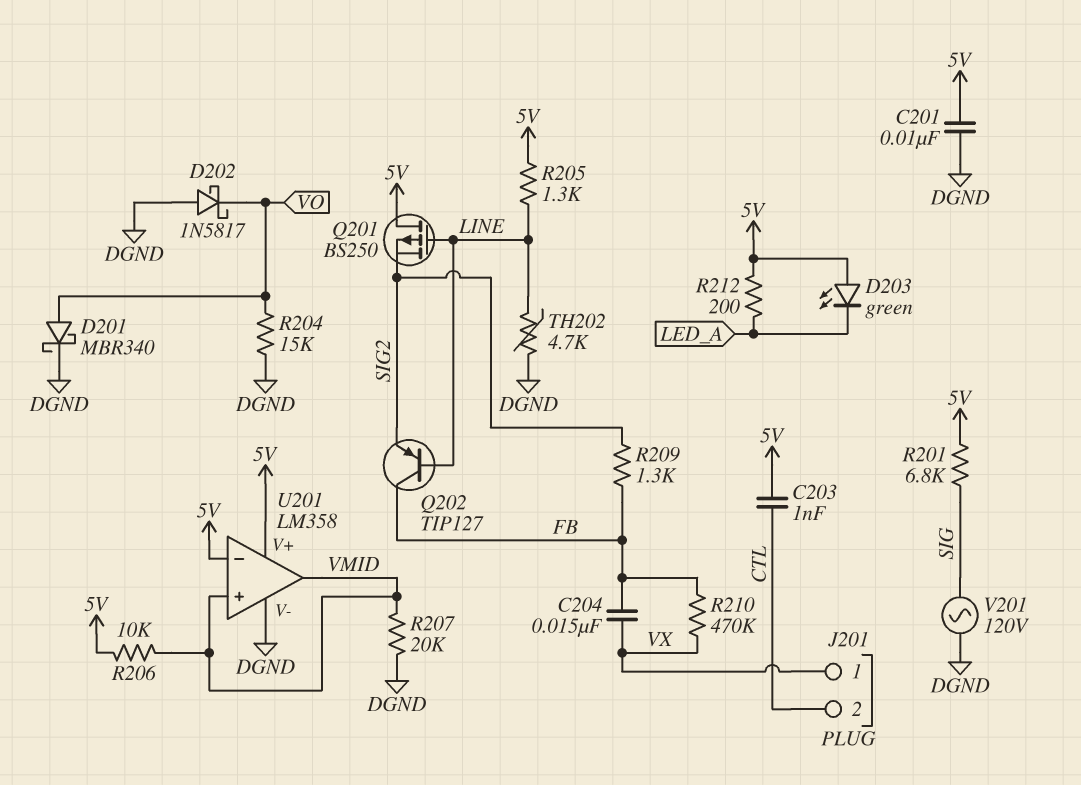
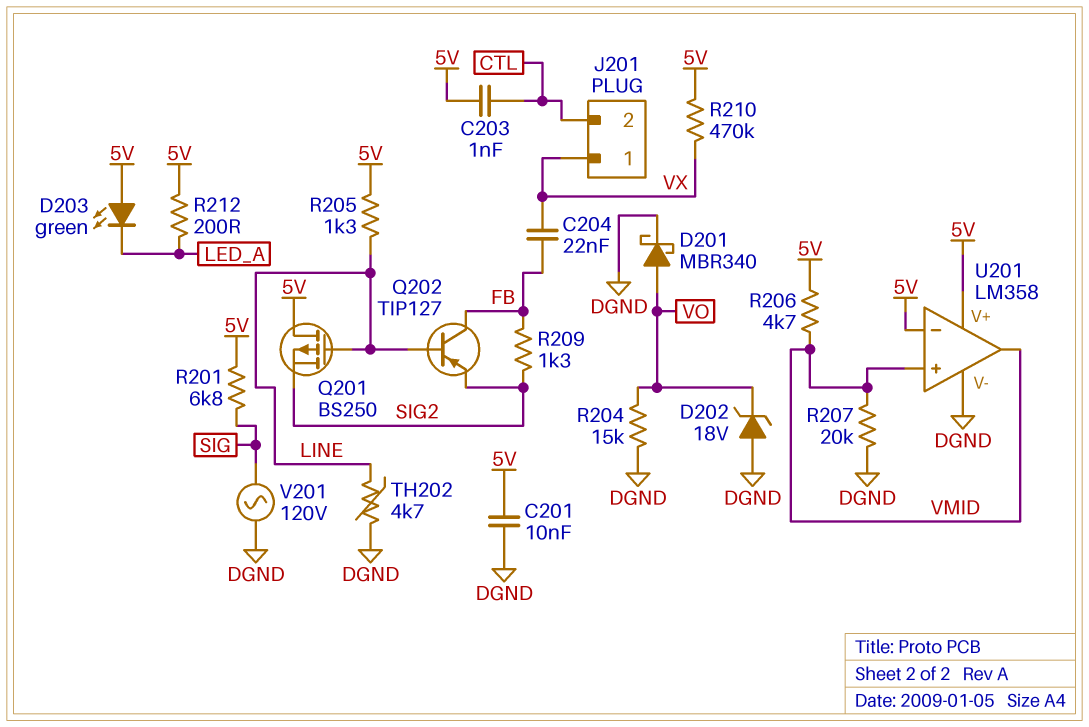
C204: 15nF (FB, VX) -> 22nF (FB, VX)
D202: schottky 1N5817 (A DGND, K VO) -> zener 18V (A DGND, K VO)
R206: 10k (5V, VMID) -> 4.7k (5V, VMID)
R210: 470k (FB, VX) -> 470k (5V, VX)

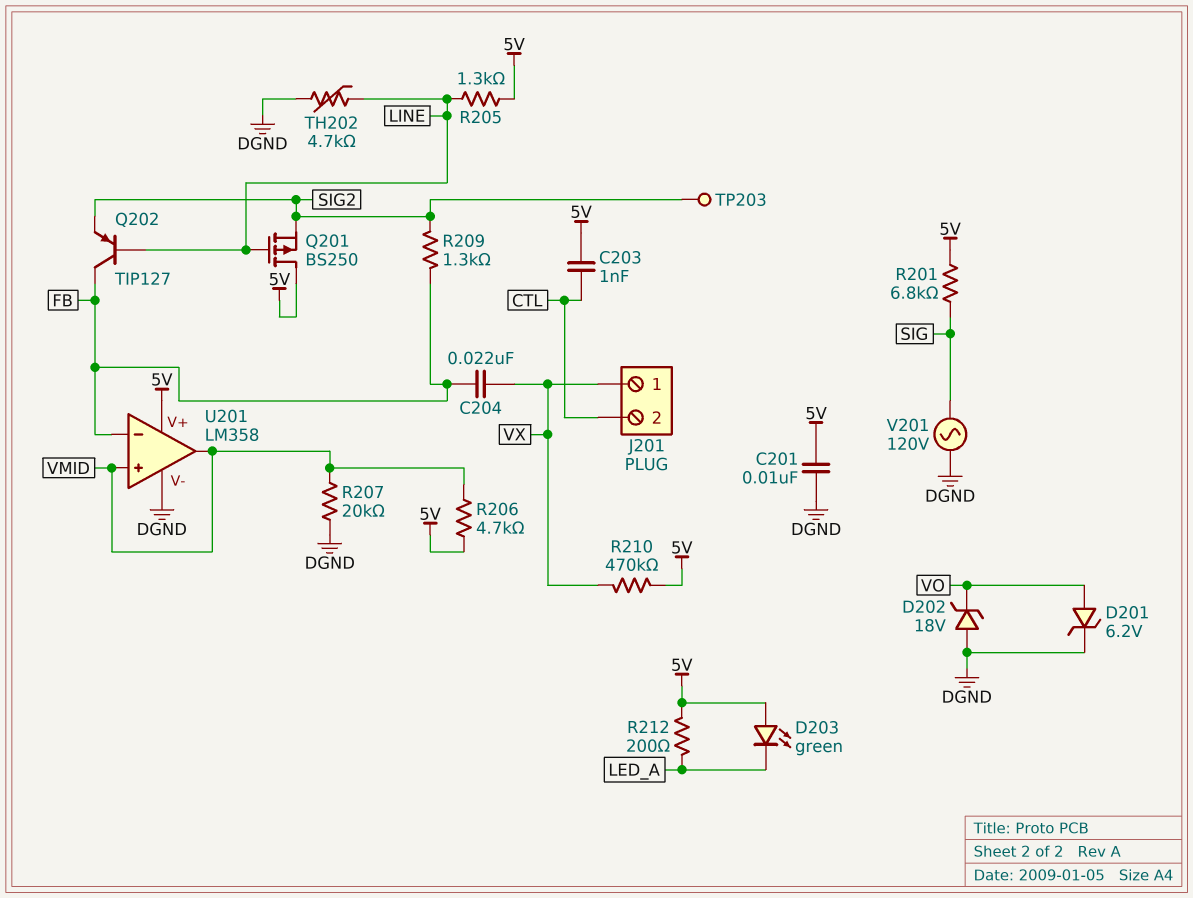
D201: schottky MBR340 (A VO, K DGND) -> zener 6.2V (A VO, K DGND)
R204: 15k (DGND, VO) -> none
TP203: none -> test point (SIG2)
U201 pin in-: 5V -> FB

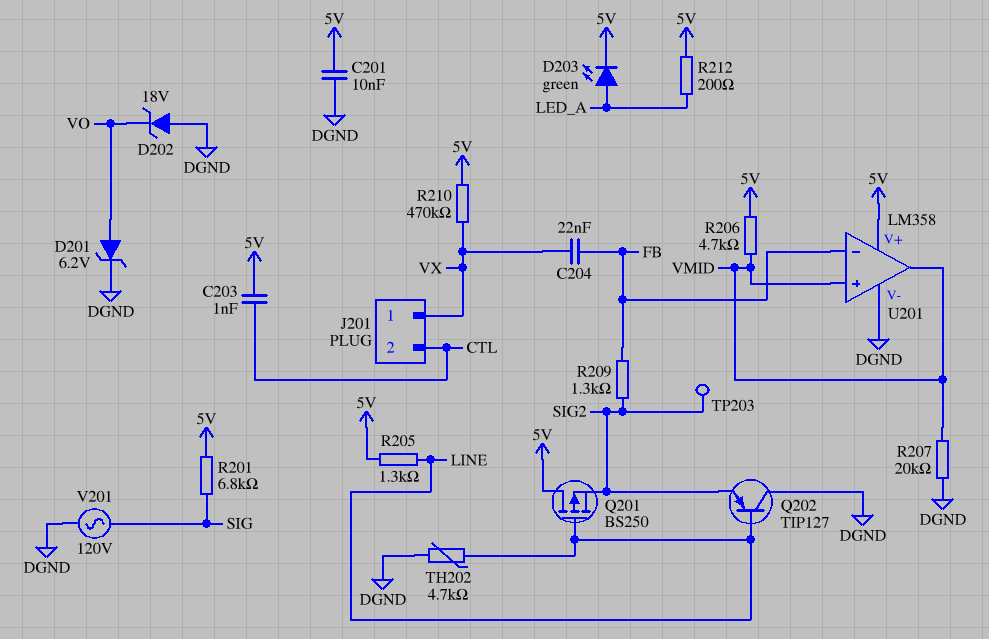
D203: LED green (A 5V, K LED_A) -> LED green (A LED_A, K 5V)
Q202: PNP TIP127 (B LINE, C FB, E SIG2) -> PNP TIP127 (B LINE, C DGND, E SIG2)

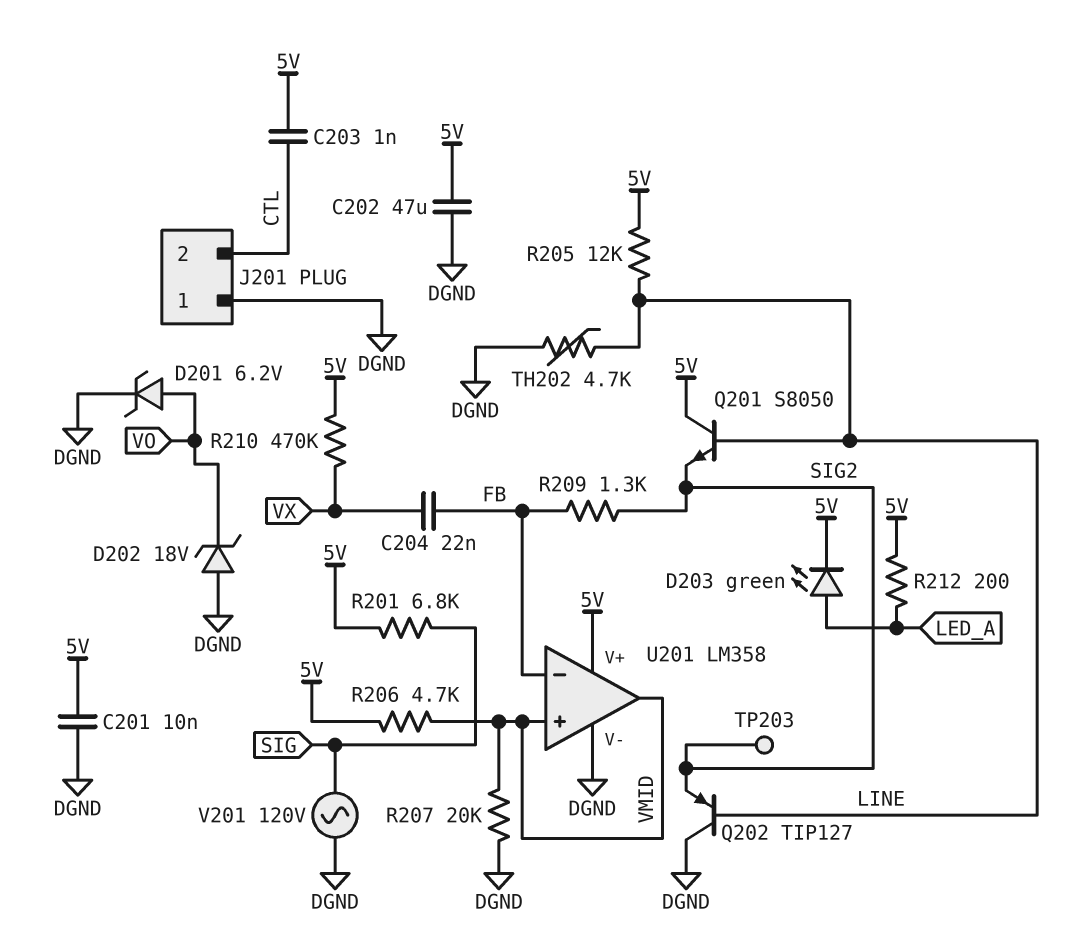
C202: none -> 47uF (5V, DGND)
J201 pin 1: VX -> DGND
Q201: PMOS BS250 (G LINE, D 5V, S SIG2) -> NPN S8050 (B LINE, C 5V, E SIG2)
R205: 1.3k (5V, LINE) -> 12k (5V, LINE)

